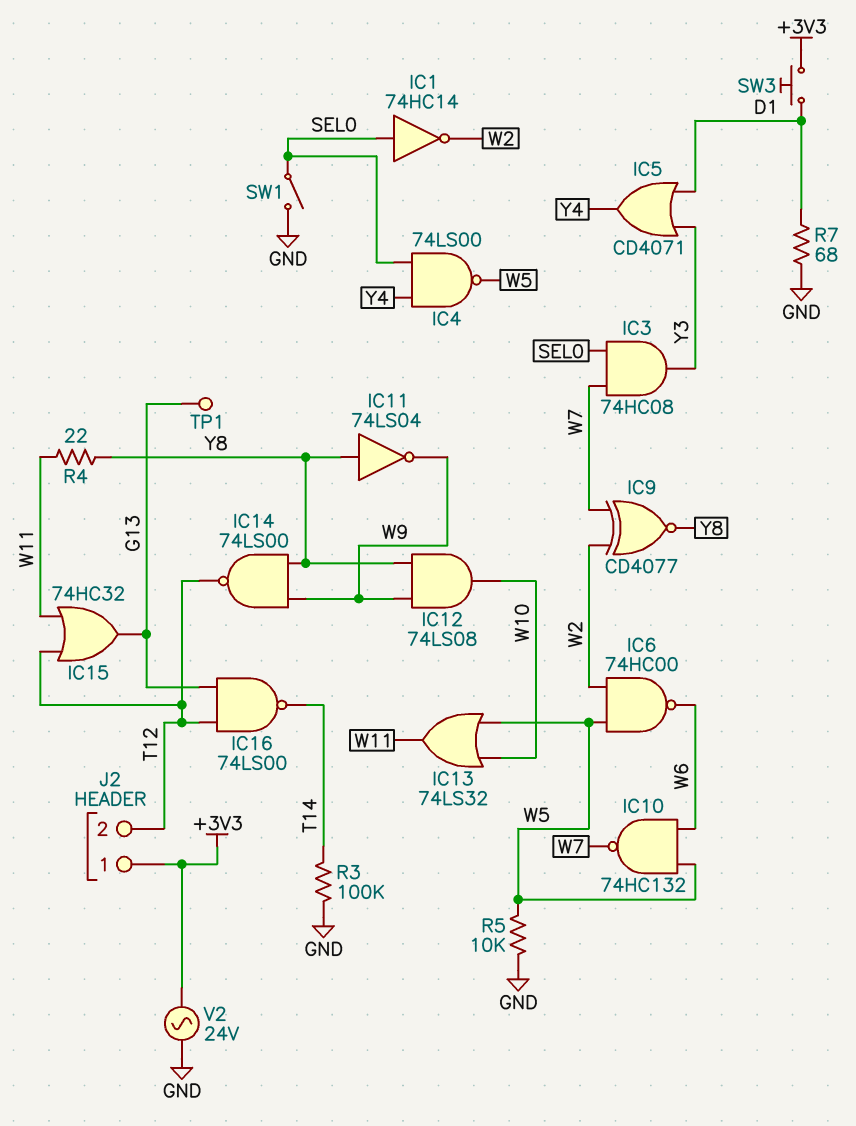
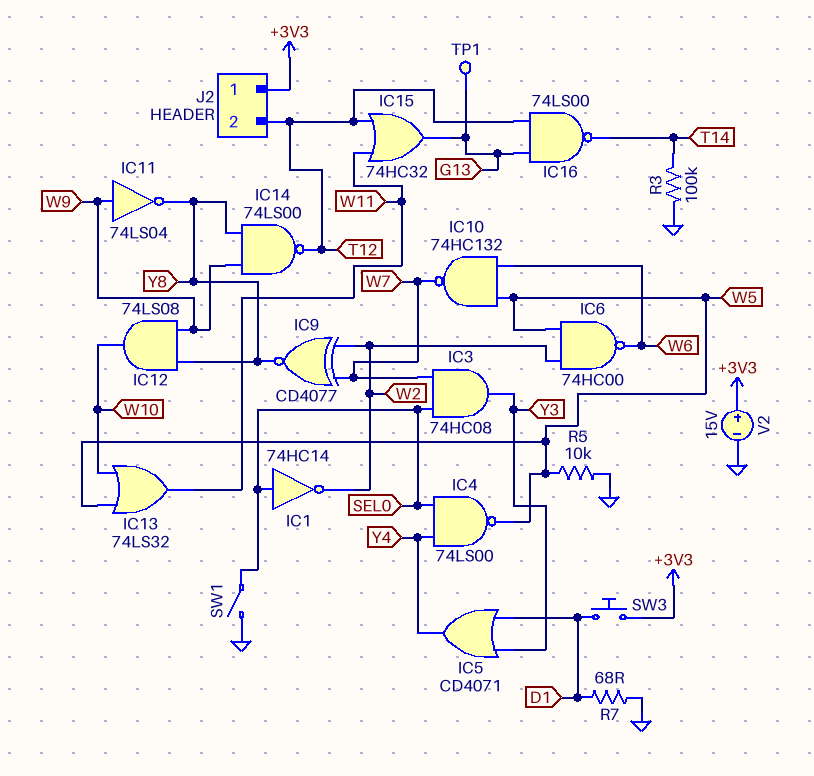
IC11: NOT 74LS04 (in Y8, out W9) -> NOT 74LS04 (in W9, out Y8)
R4: 22 (W11, Y8) -> none
V2: AC 24V (+3V3, GND) -> 15V (plus +3V3, minus GND)

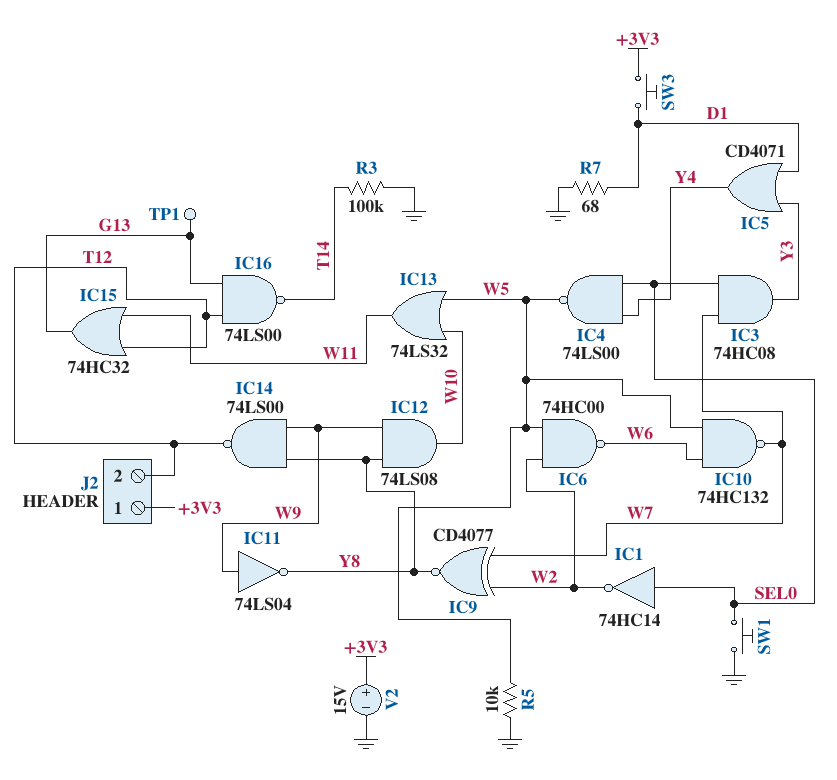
SW1: switch (GND, SEL0) -> button (GND, SEL0)

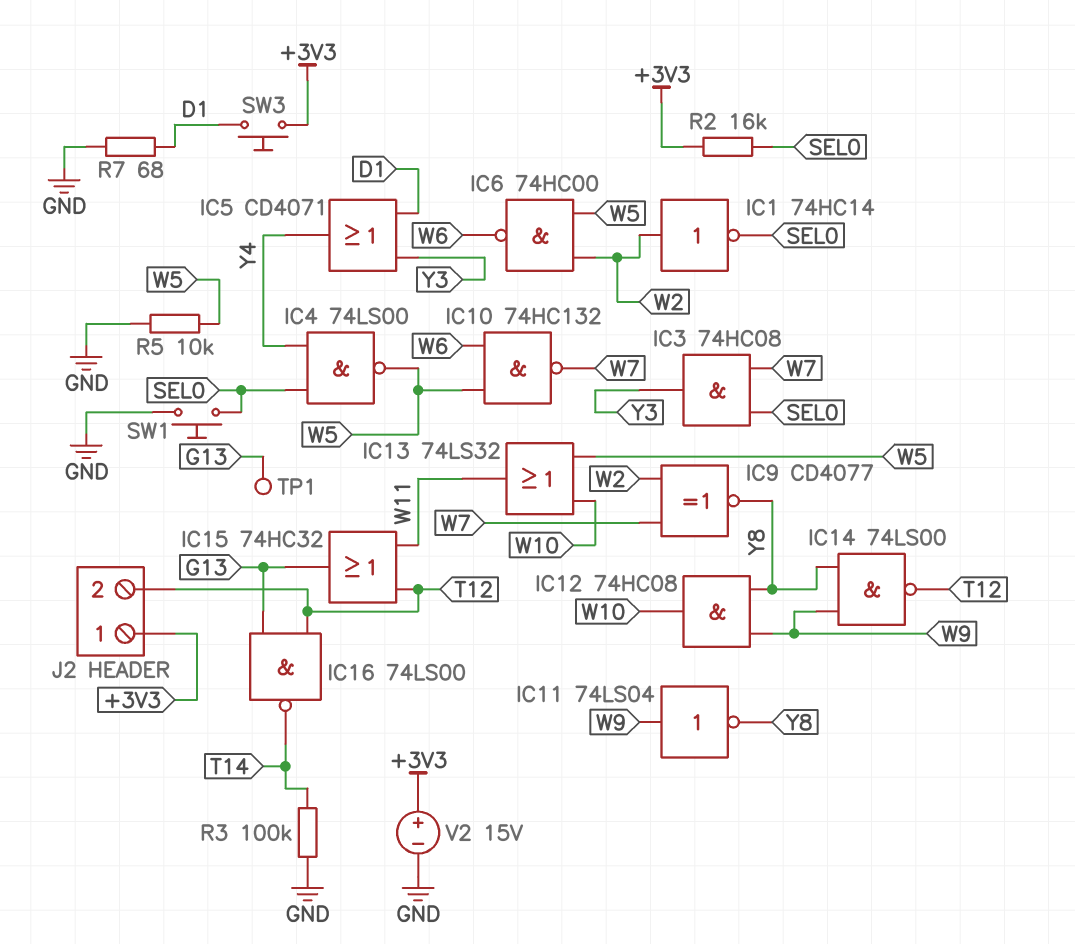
IC1: NOT 74HC14 (in SEL0, out W2) -> NOT 74HC14 (in W2, out SEL0)
IC12: AND 74LS08 (in W9, in Y8, out W10) -> AND 74HC08 (in W9, in Y8, out W10)
R2: none -> 16k (+3V3, SEL0)

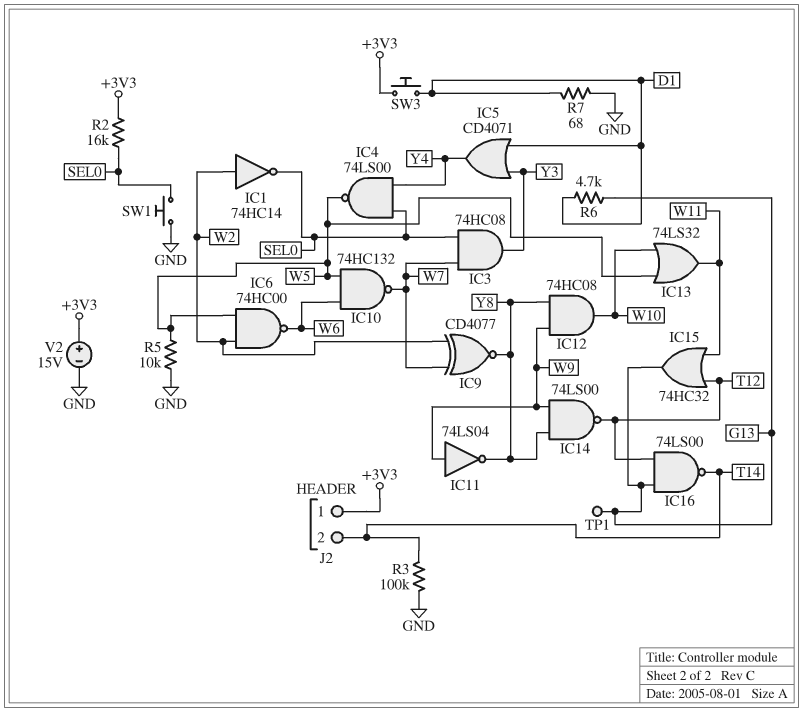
J2 pin 2: T12 -> T14
R6: none -> 4.7k (D1, G13)

